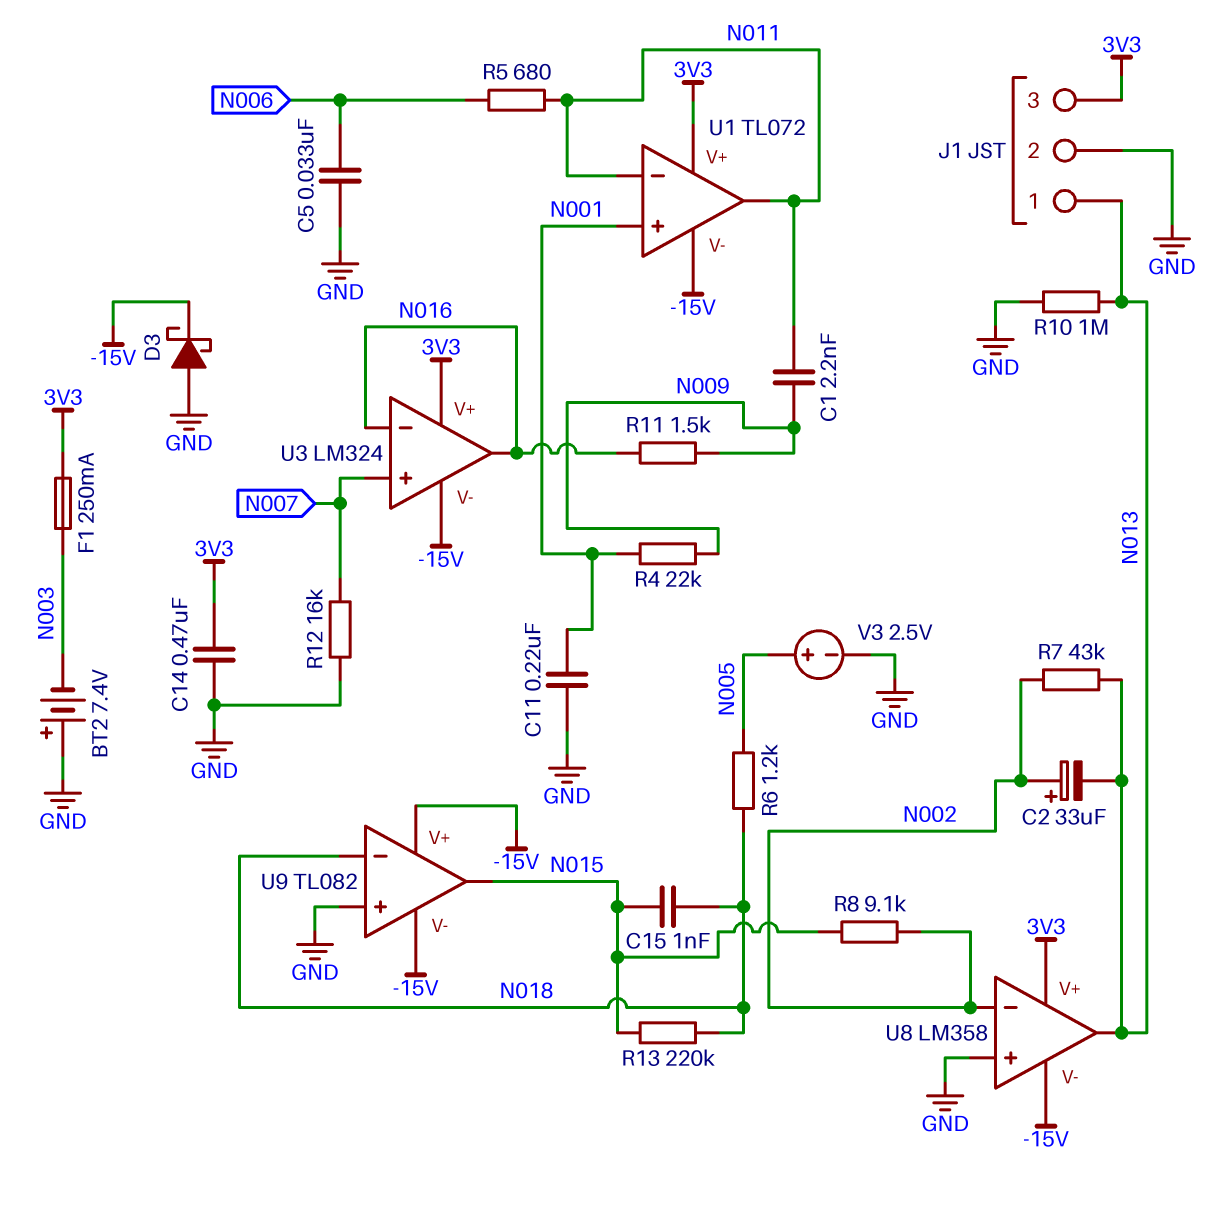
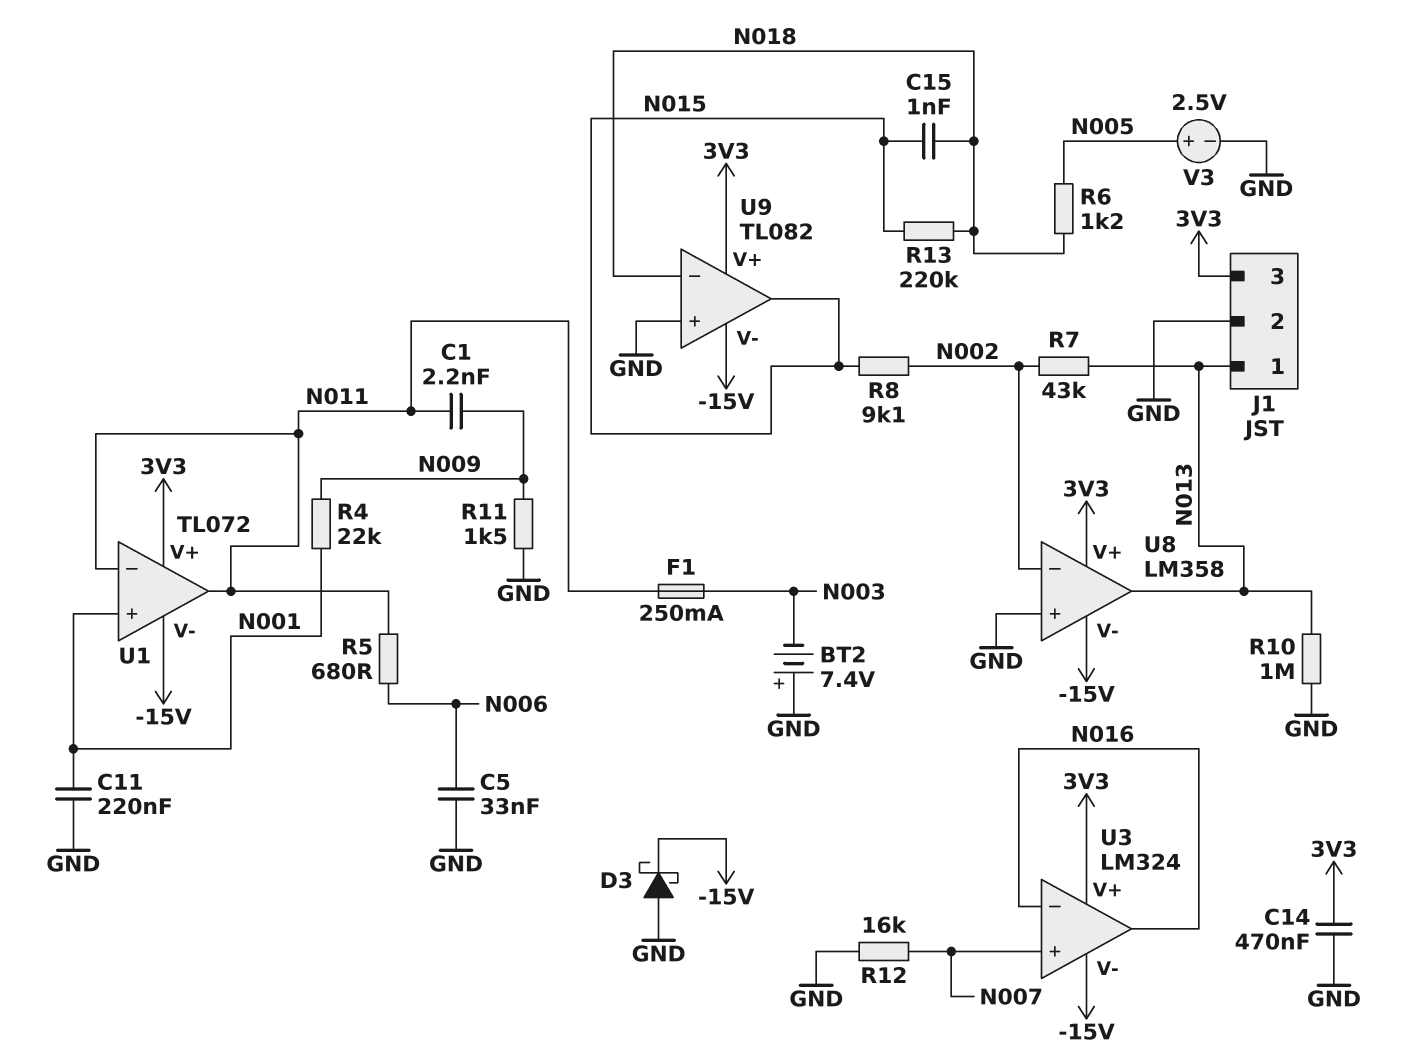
C2: 33uF (plus N002, minus N013) -> none
F1: 250mA (3V3, N003) -> 250mA (N003, N011)
R11: 1.5k (N009, N016) -> 1.5k (GND, N009)
U9 pin V+: -15V -> 3V3

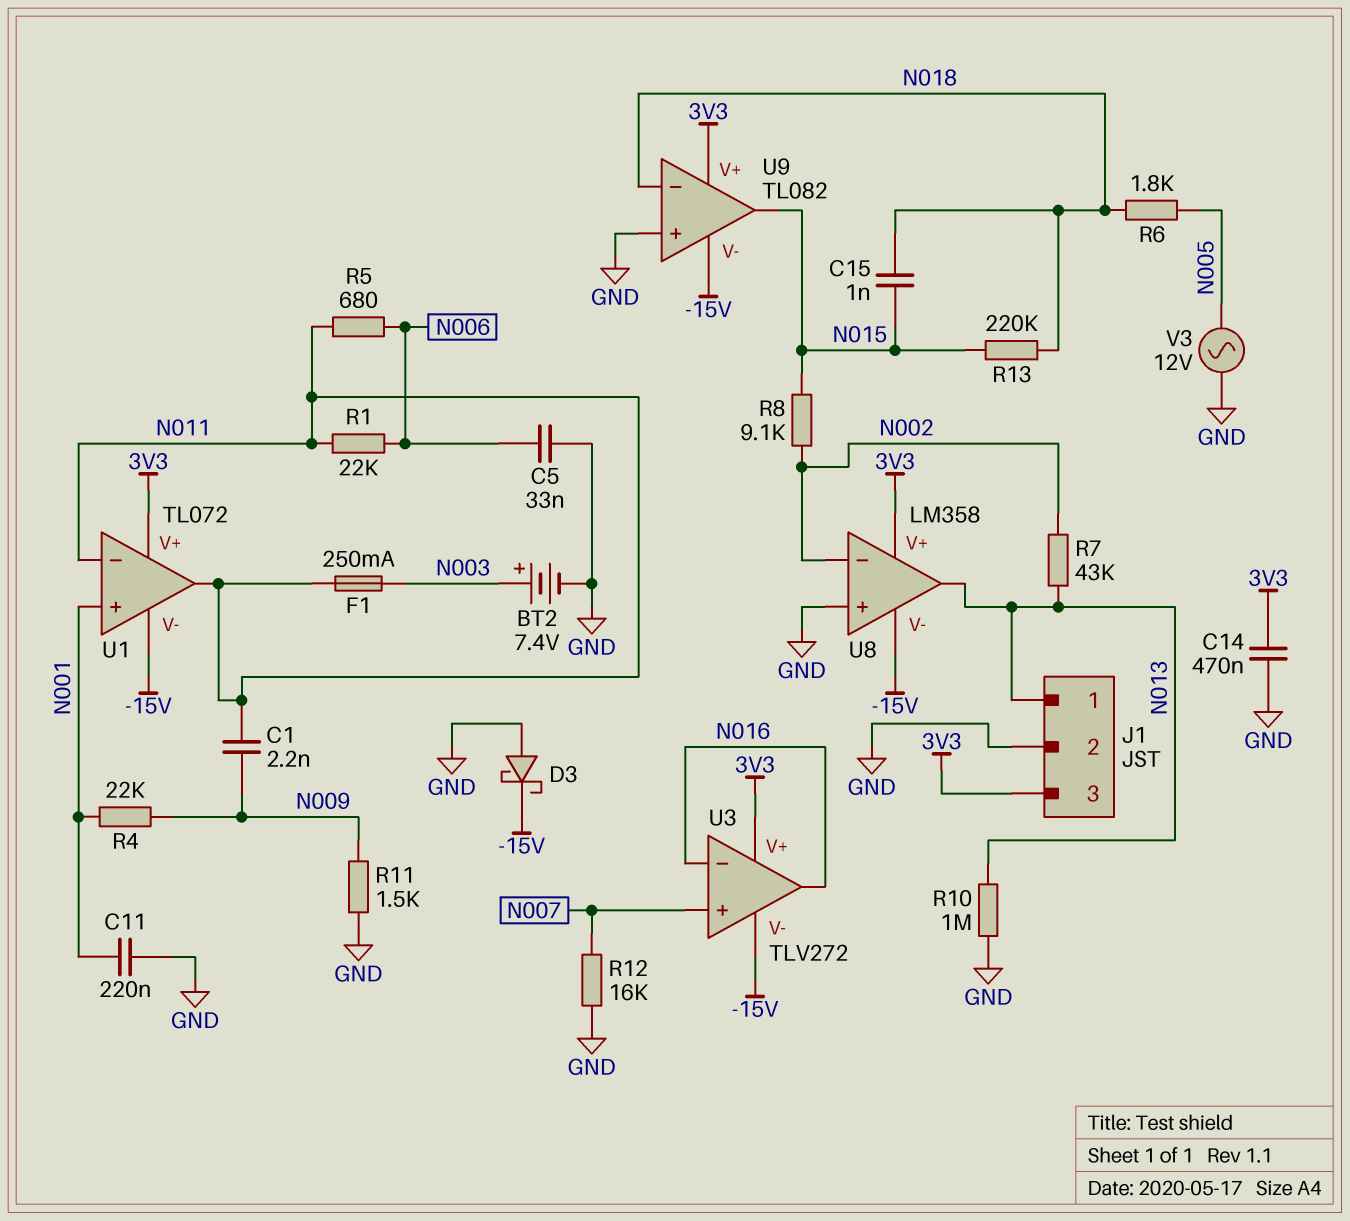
BT2: 7.4V (plus GND, minus N003) -> 7.4V (plus N003, minus GND)
R1: none -> 22k (N006, N011)
R6: 1.2k (N005, N018) -> 1.8k (N005, N018)
U3: LM324 -> TLV272
V3: 2.5V (plus N005, minus GND) -> AC 12V (GND, N005)

